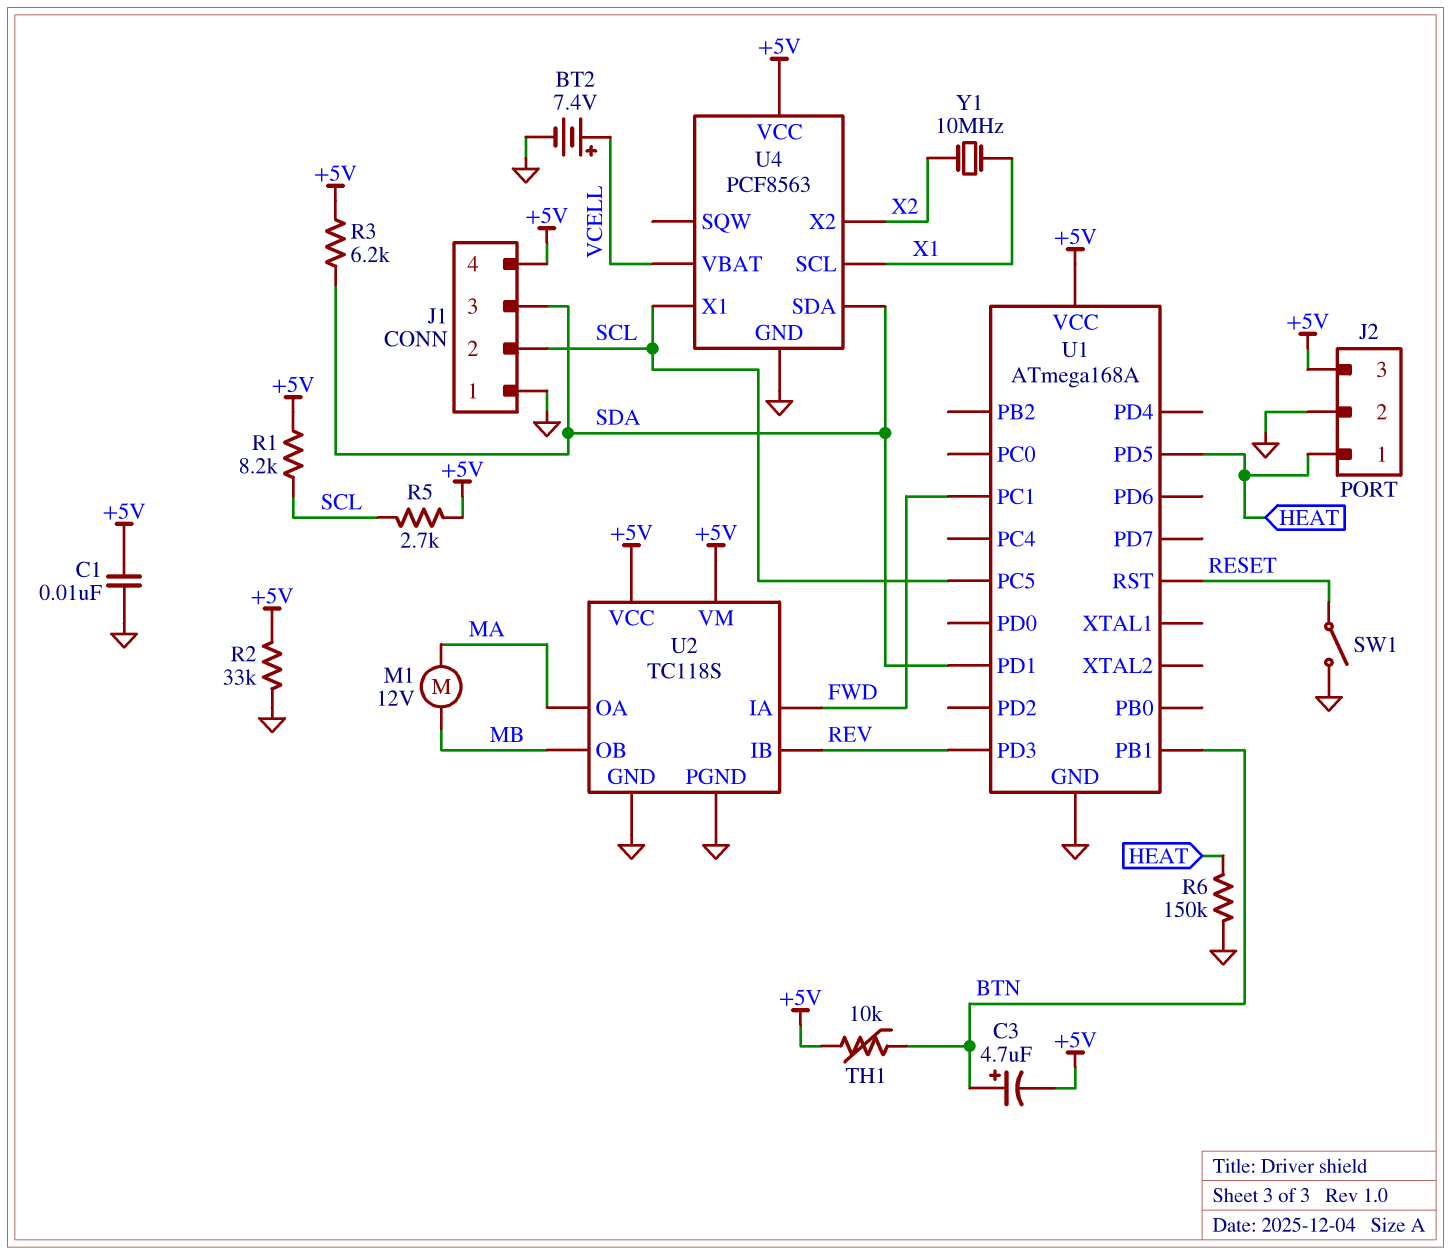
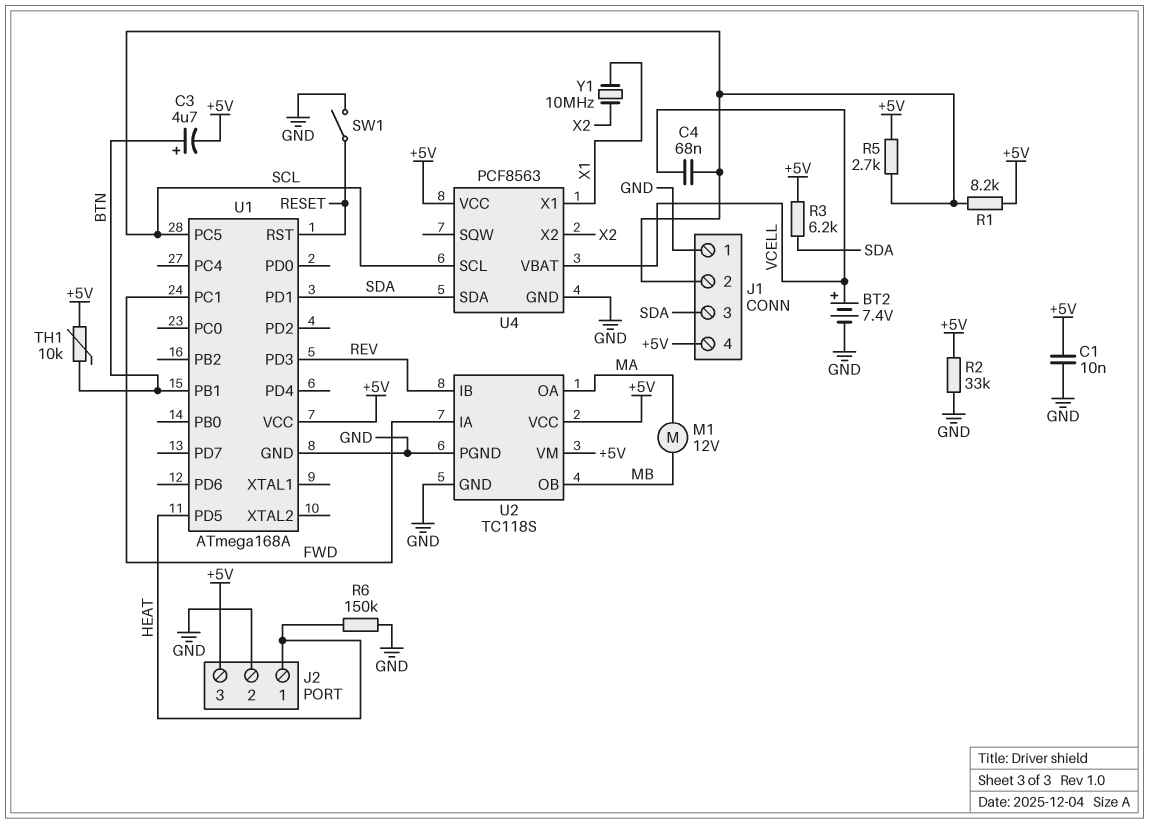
C4: none -> 68nF (SCL, VCELL)
U4 pin SCL: X1 -> SCL
U4 pin X1: SCL -> X1

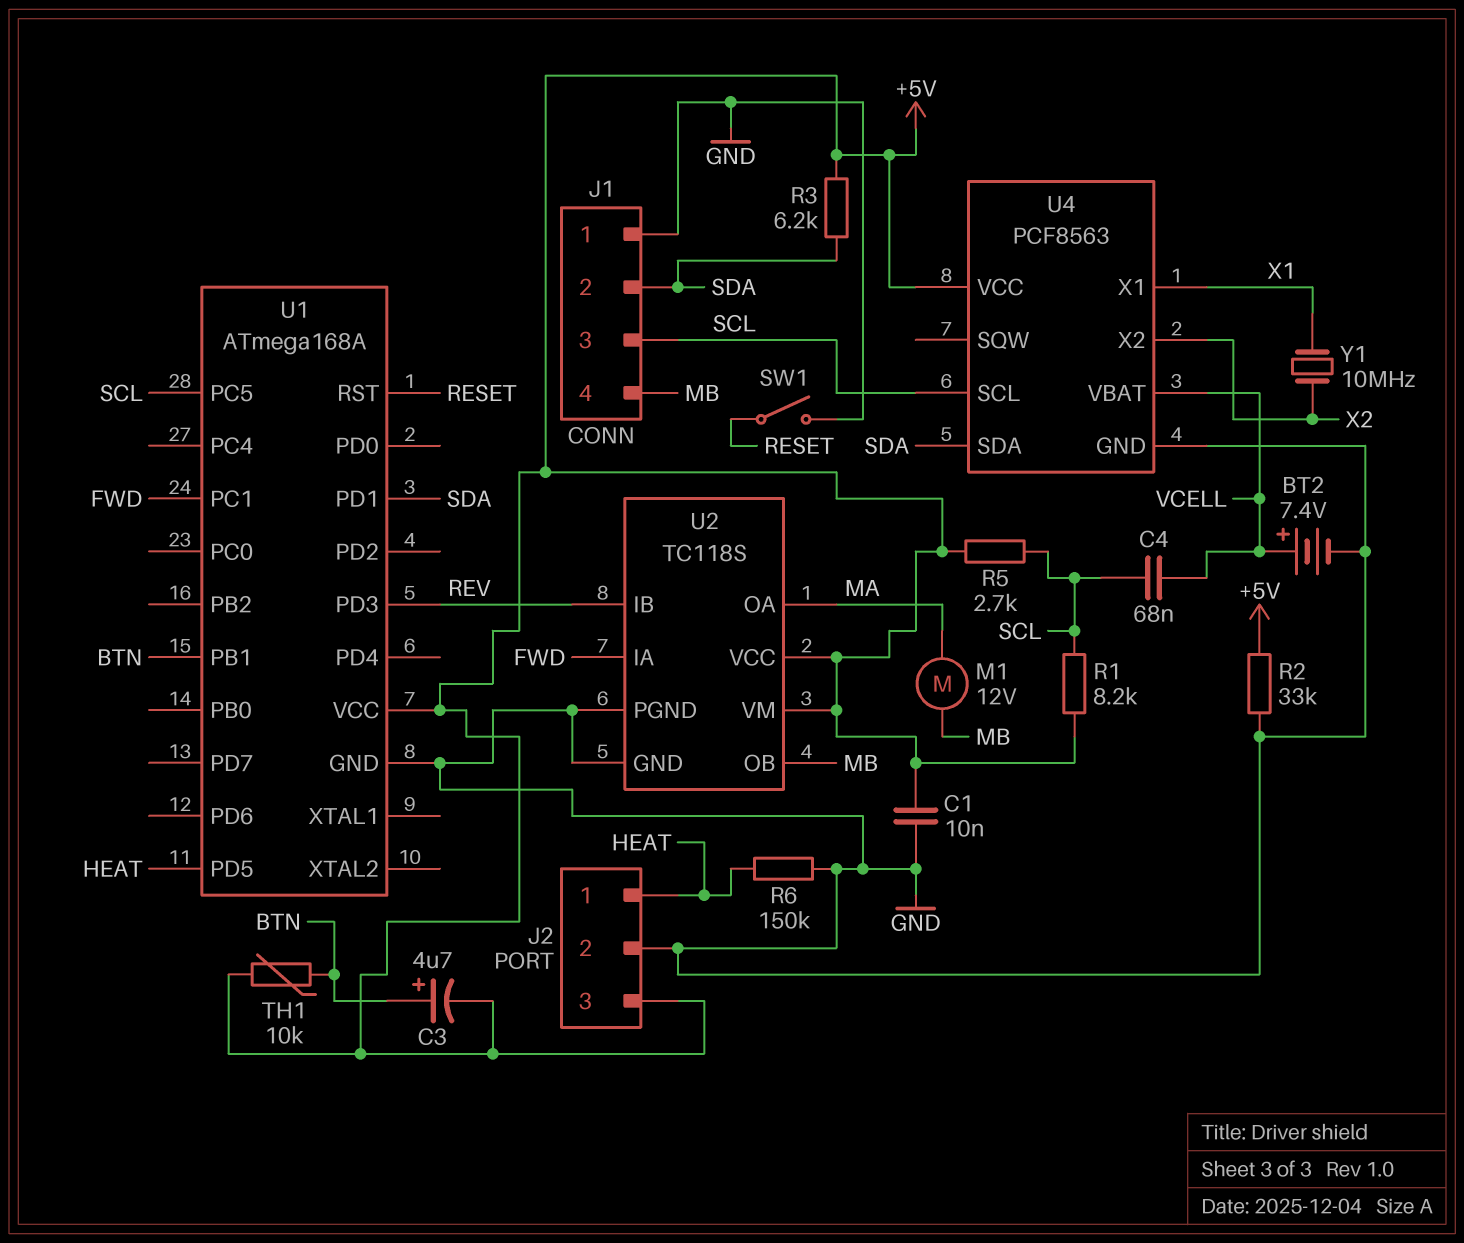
J1 pin 2: SCL -> SDA
J1 pin 3: SDA -> SCL
J1 pin 4: +5V -> MB

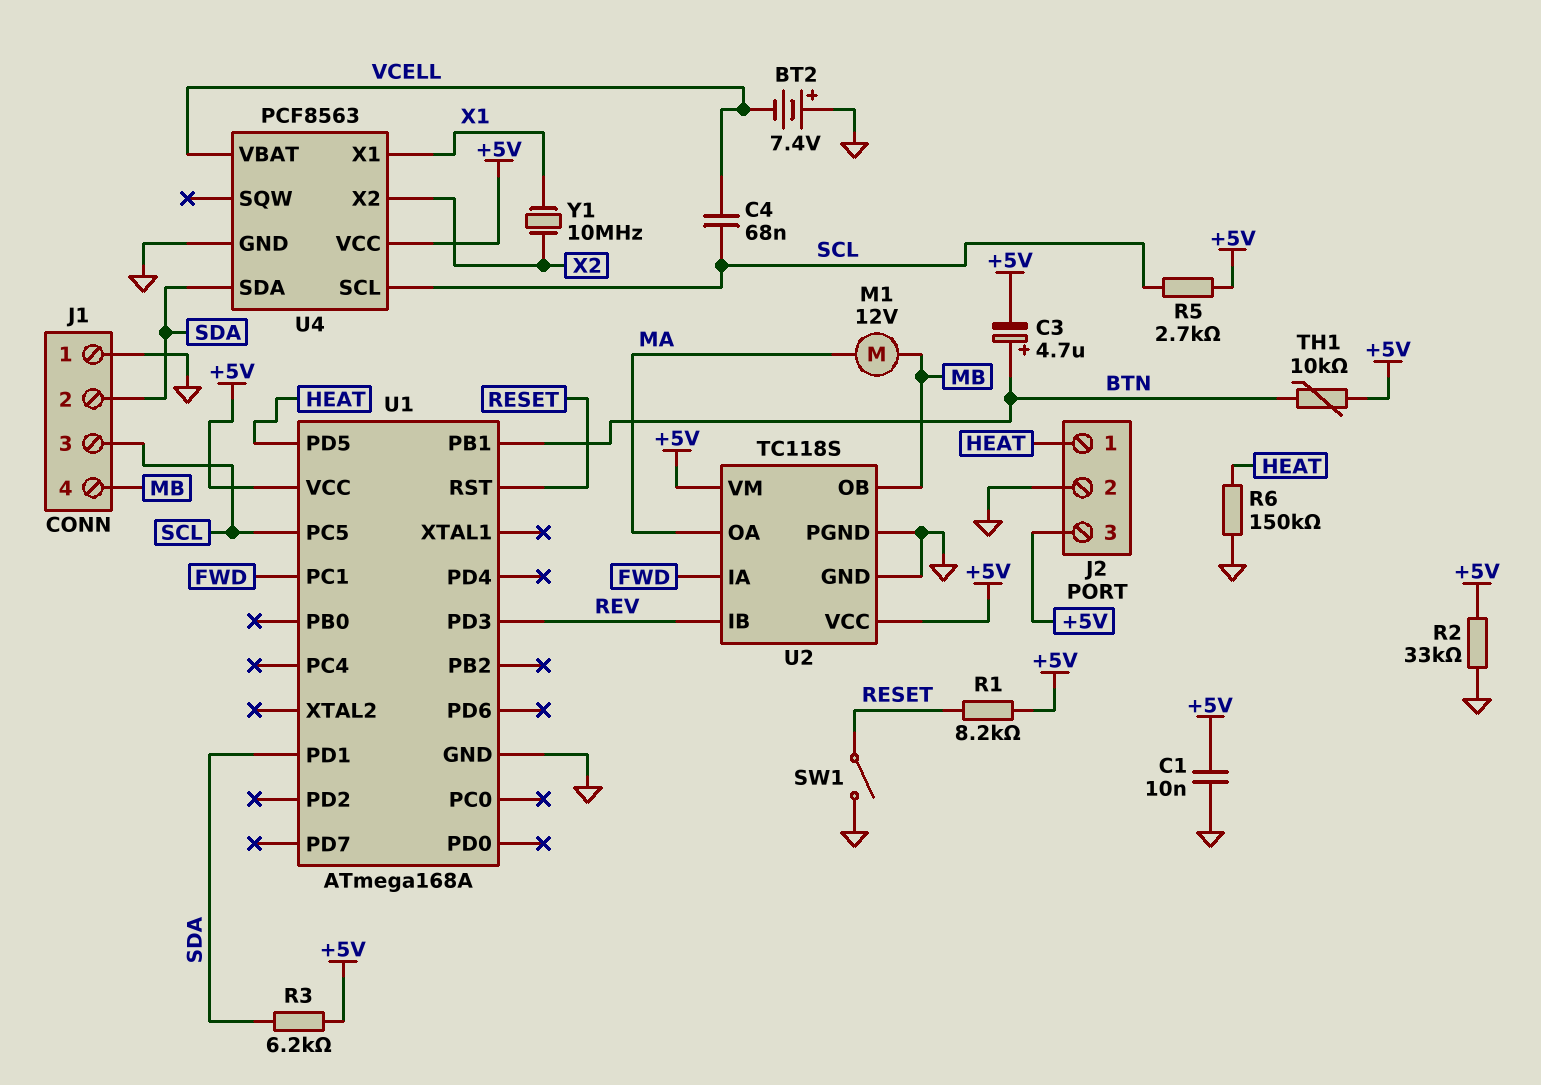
BT2: 7.4V (plus VCELL, minus GND) -> 7.4V (plus GND, minus VCELL)
R1: 8.2k (+5V, SCL) -> 8.2k (+5V, RESET)

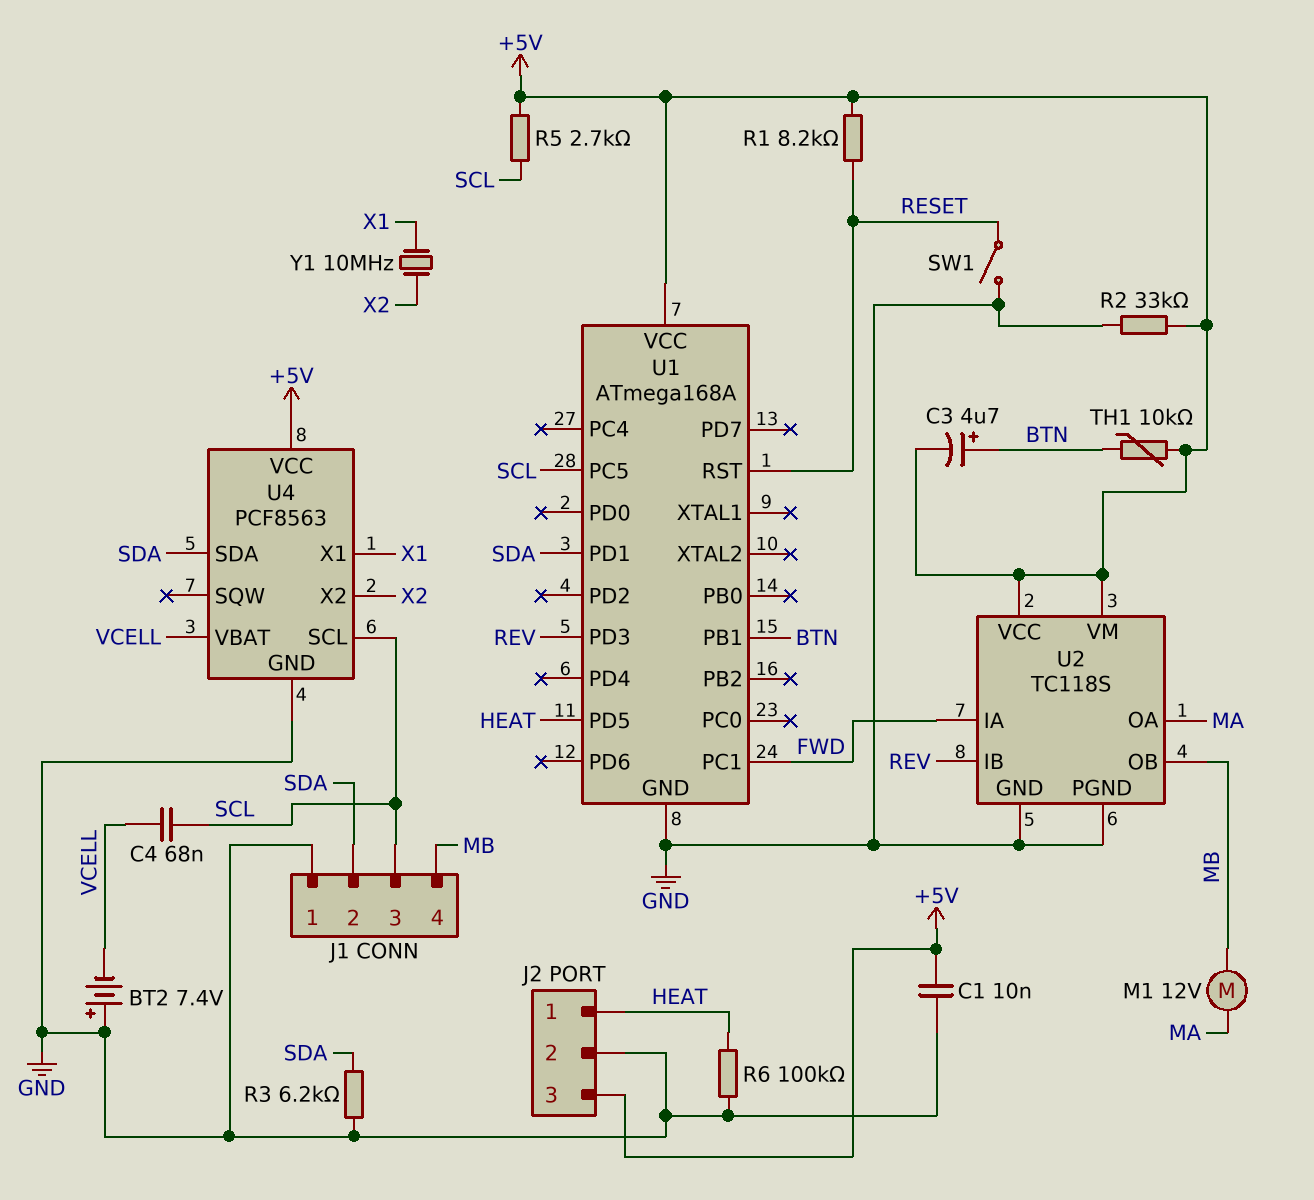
R3: 6.2k (+5V, SDA) -> 6.2k (GND, SDA)
R6: 150k (GND, HEAT) -> 100k (GND, HEAT)

